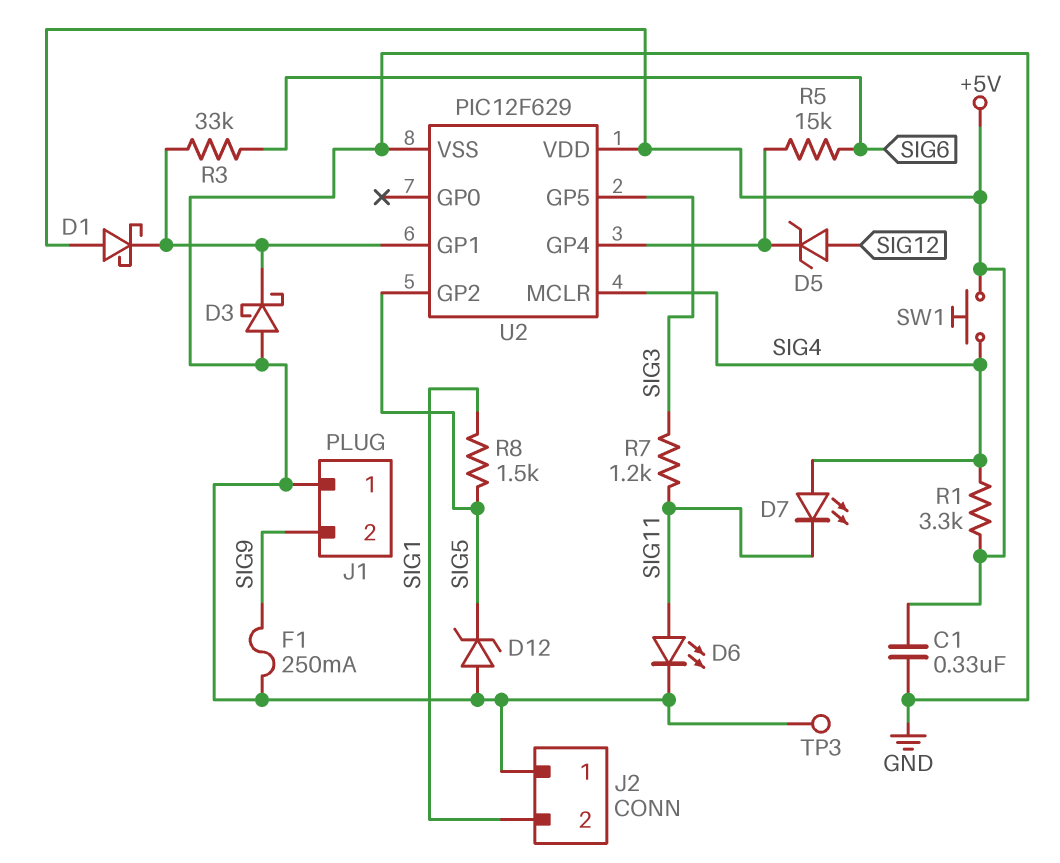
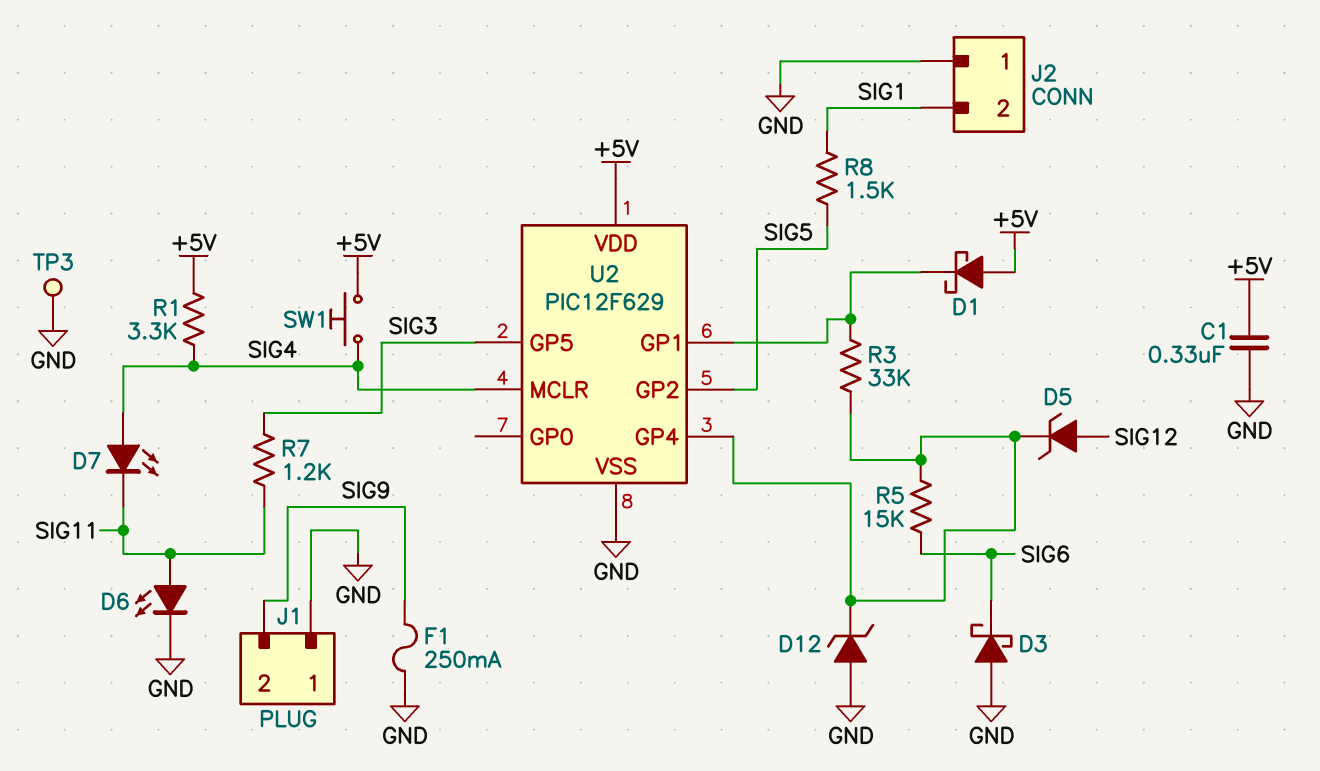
D3: schottky (A GND, K U2/GP1) -> schottky (A GND, K SIG6)
D12: zener (A GND, K SIG5) -> zener (A GND, K U2/GP4)
R3: 33k (SIG6, U2/GP1) -> 33k (U2/GP1, U2/GP4)

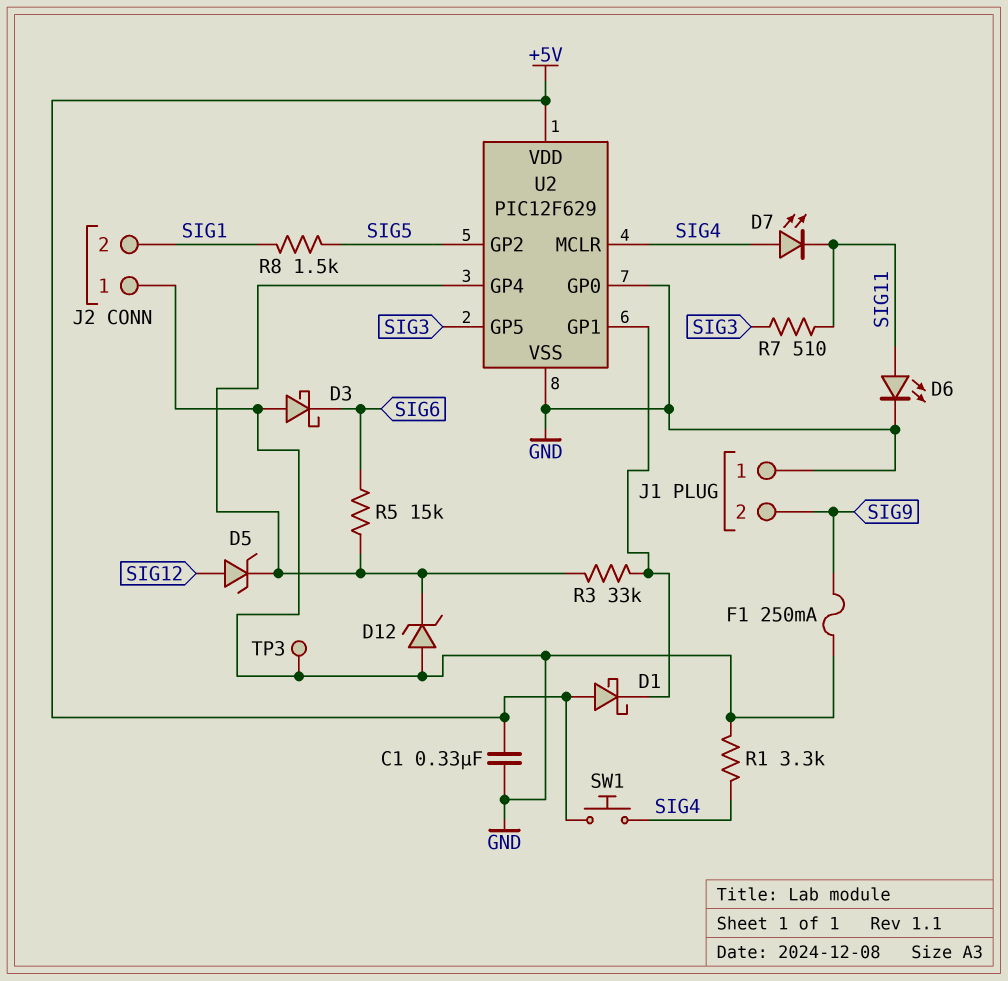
R1: 3.3k (+5V, SIG4) -> 3.3k (GND, SIG4)
R7: 1.2k (SIG3, SIG11) -> 510 (SIG3, SIG11)
U2 pin GP0: none -> GND

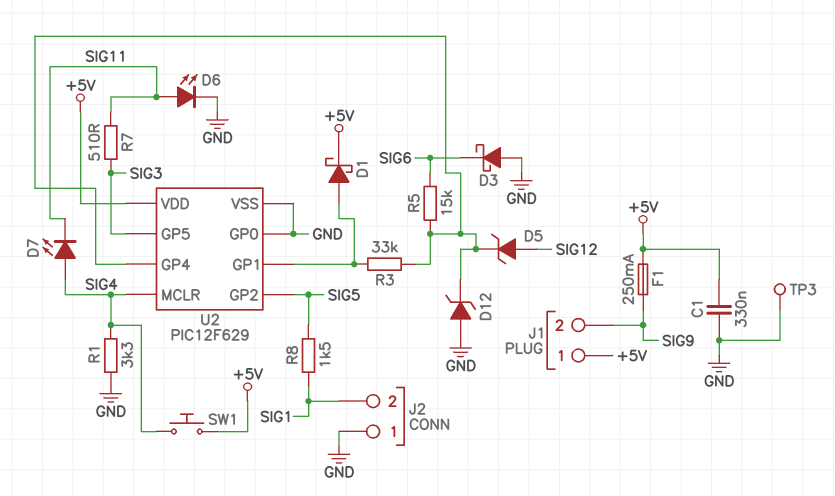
D1: schottky (A +5V, K U2/GP1) -> schottky (A U2/GP1, K +5V)
F1: 250mA (GND, SIG9) -> 250mA (+5V, SIG9)
J1 pin 1: GND -> +5V

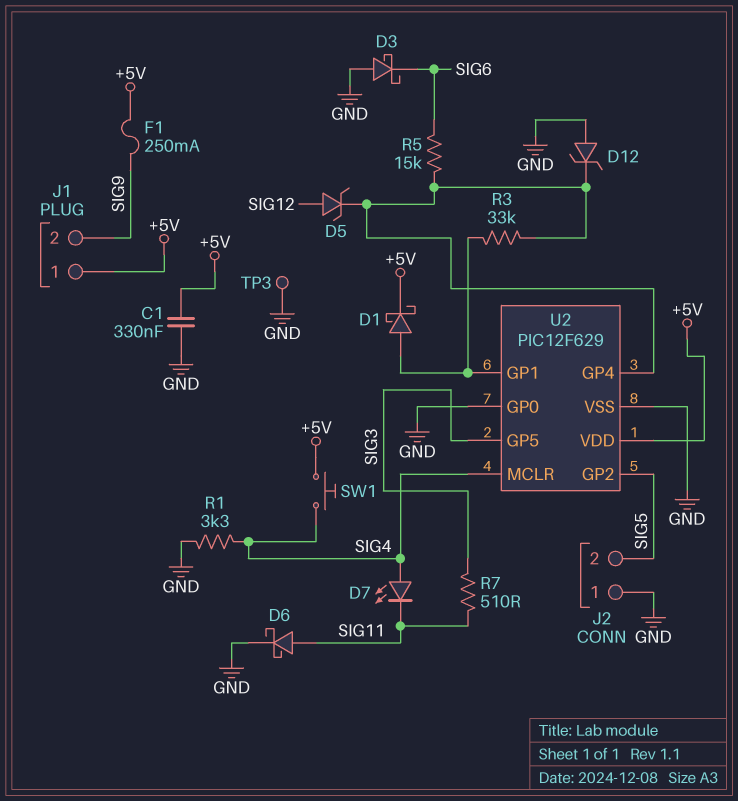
D6: LED (A SIG11, K GND) -> schottky (A SIG11, K GND)
J2 pin 2: SIG1 -> SIG5
R8: 1.5k (SIG1, SIG5) -> none

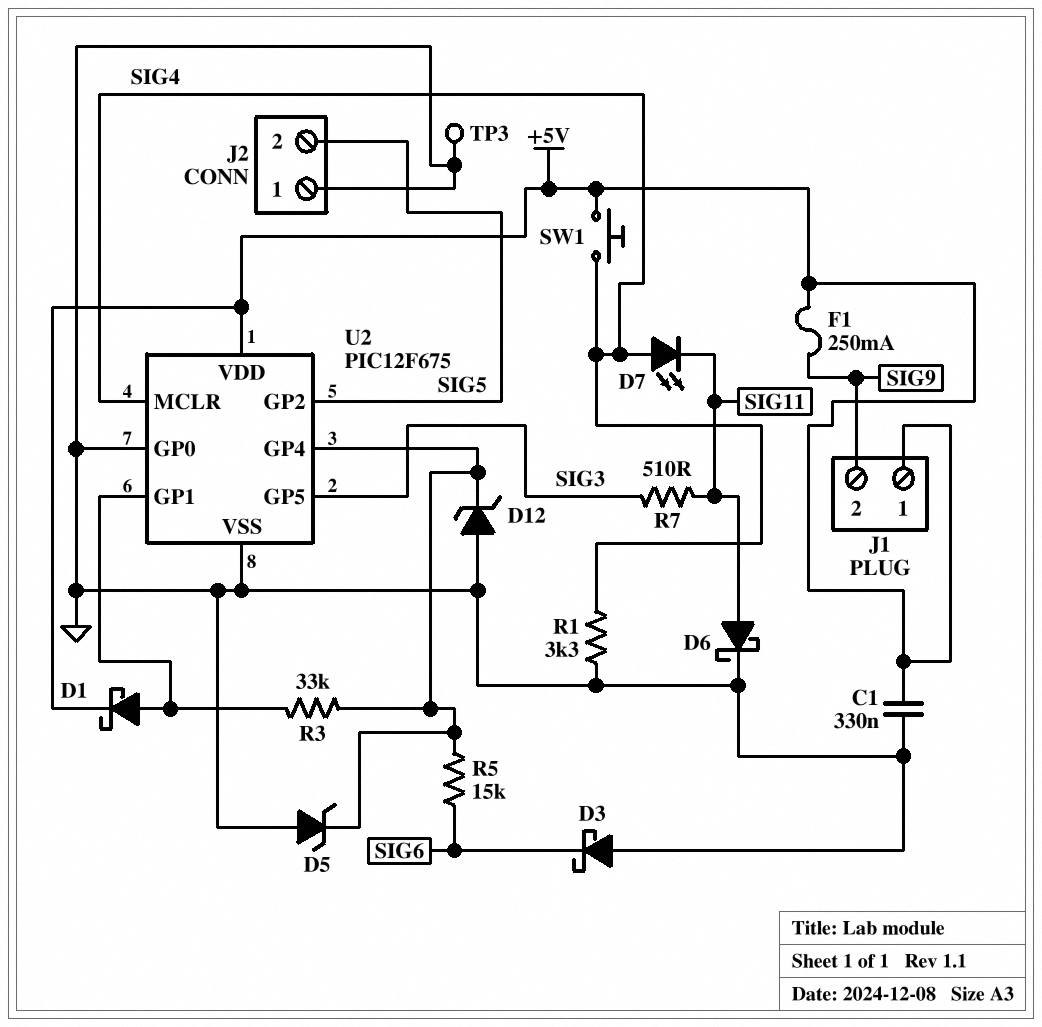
D5: zener (A SIG12, K U2/GP4) -> zener (A GND, K U2/GP4)
U2: PIC12F629 -> PIC12F675

